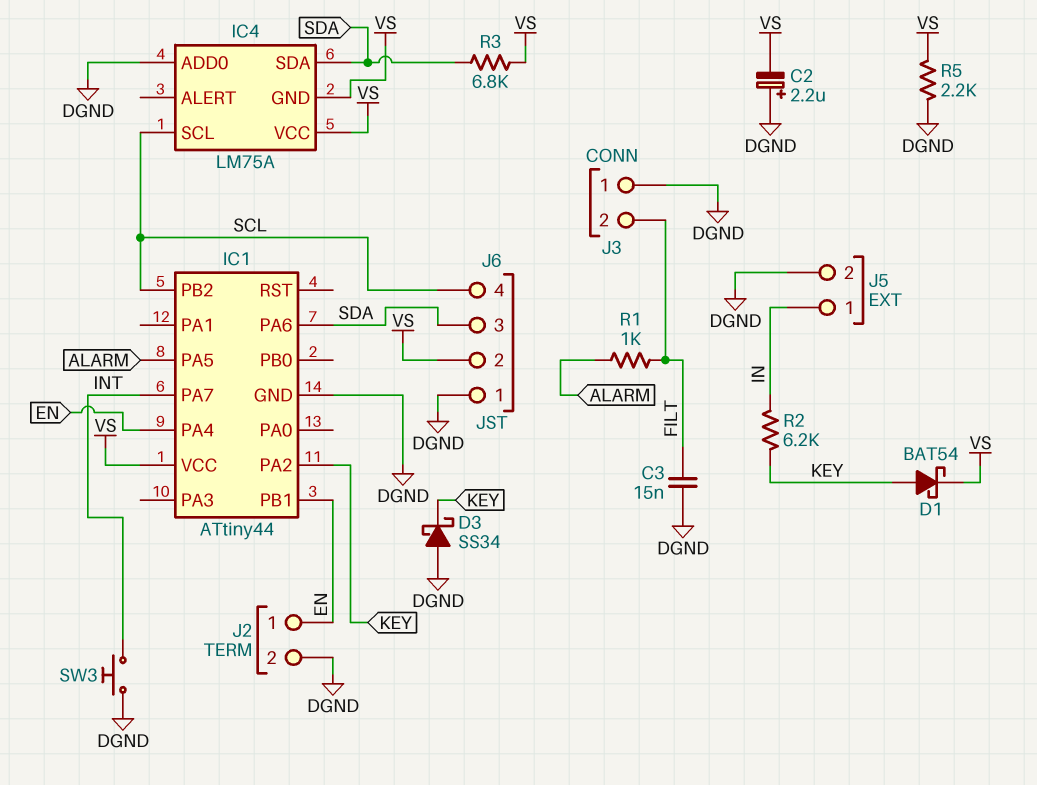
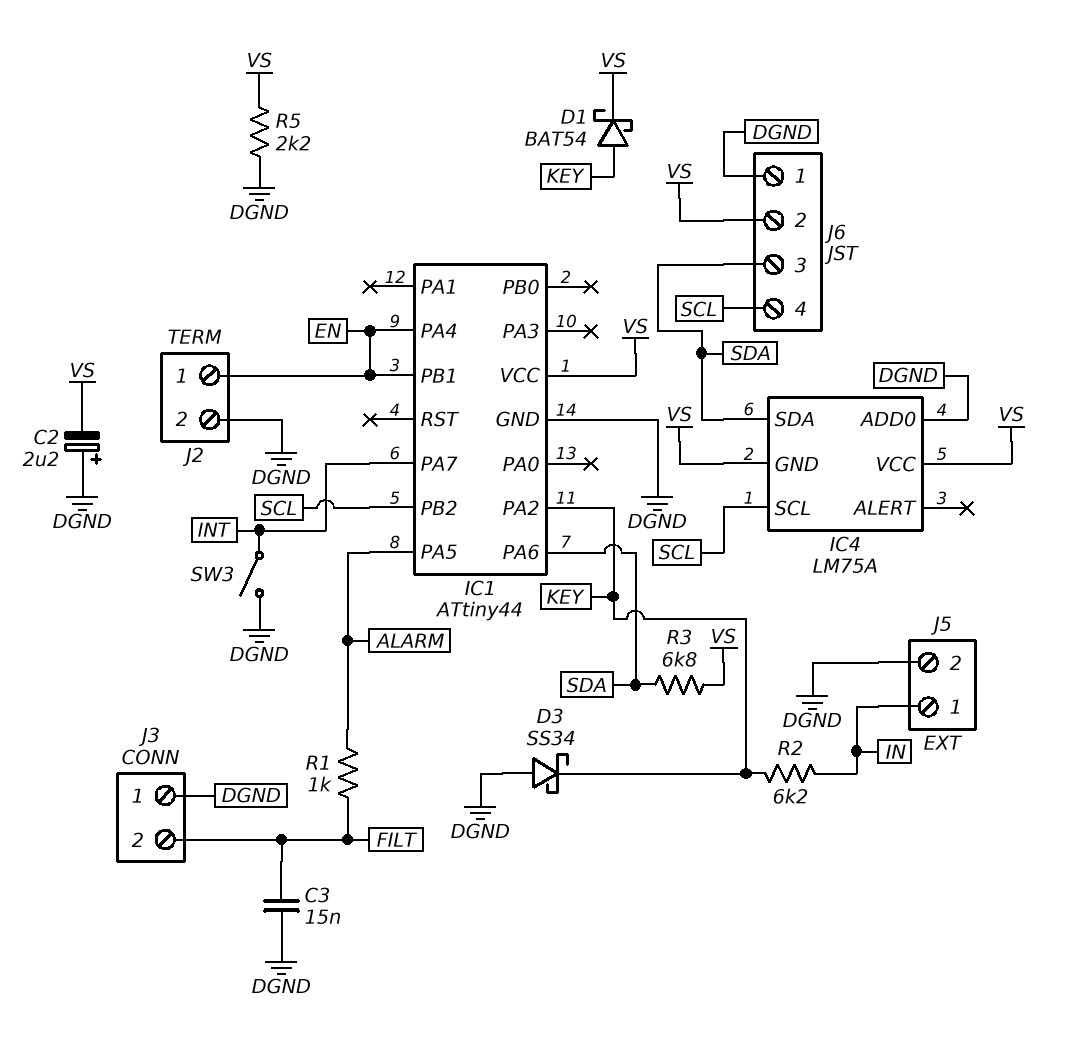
SW3: button (DGND, INT) -> switch (DGND, INT)

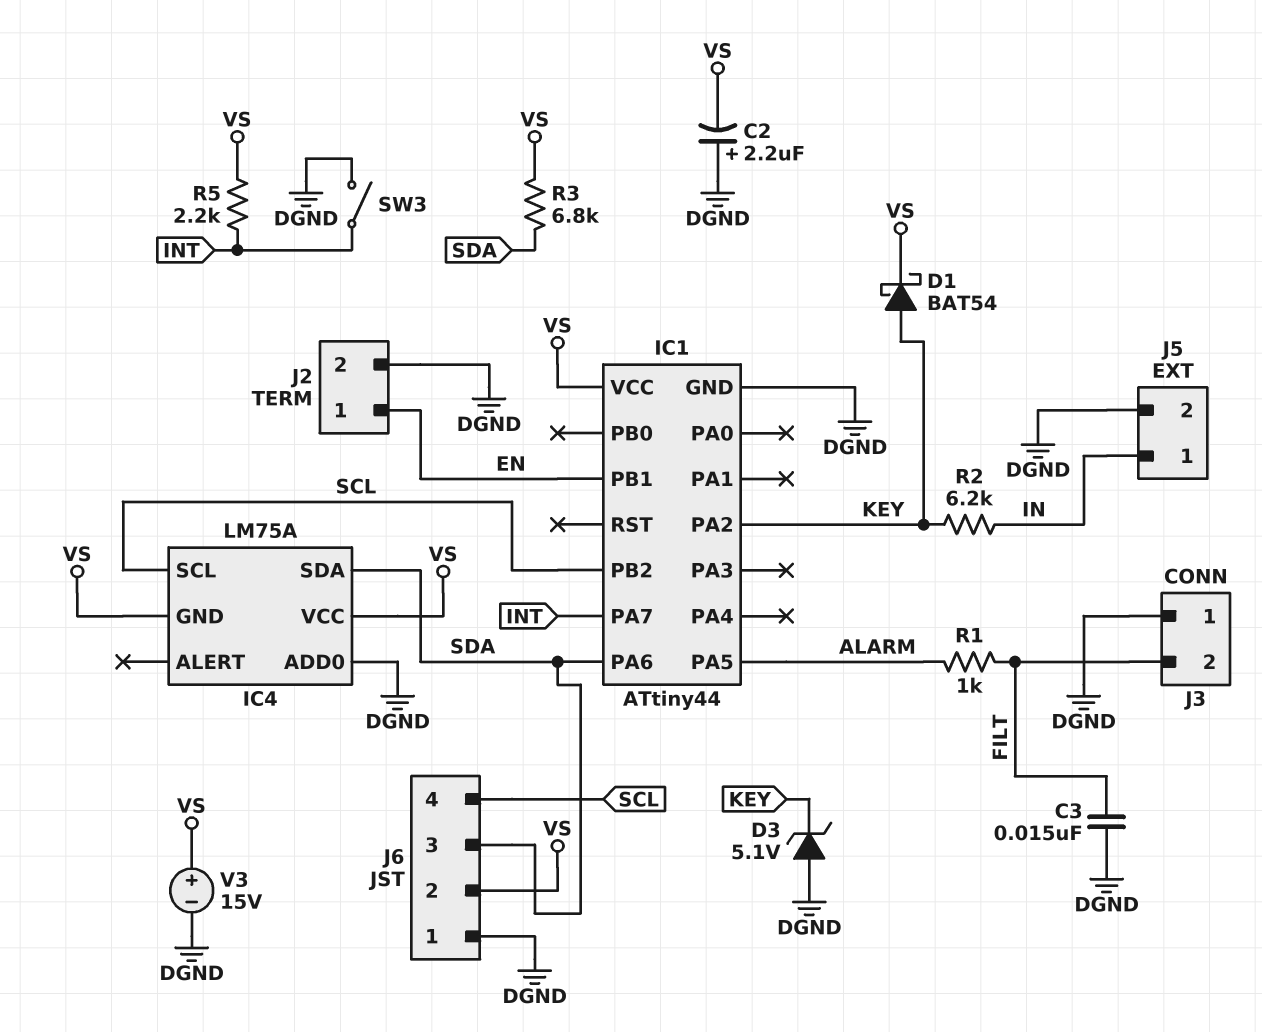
D3: schottky SS34 (A DGND, K KEY) -> zener 5.1V (A DGND, K KEY)
IC1 pin PA4: EN -> none
R5: 2.2k (DGND, VS) -> 2.2k (INT, VS)
V3: none -> 15V (plus VS, minus DGND)

